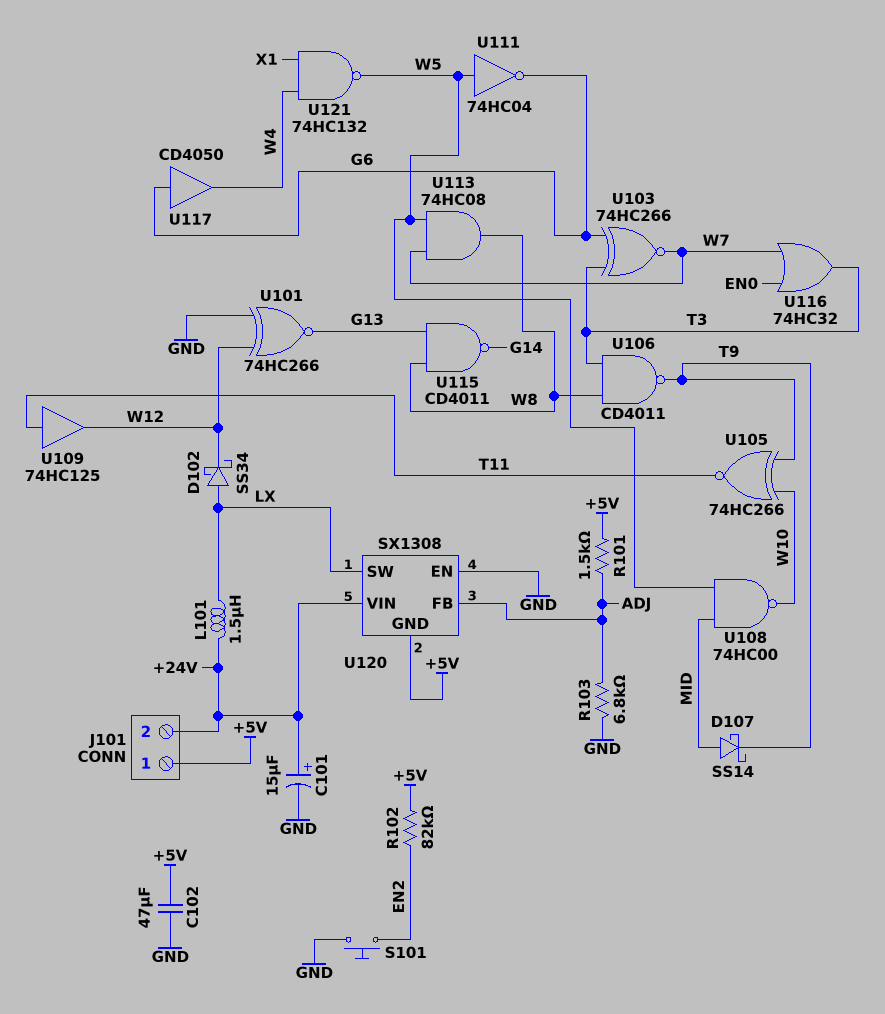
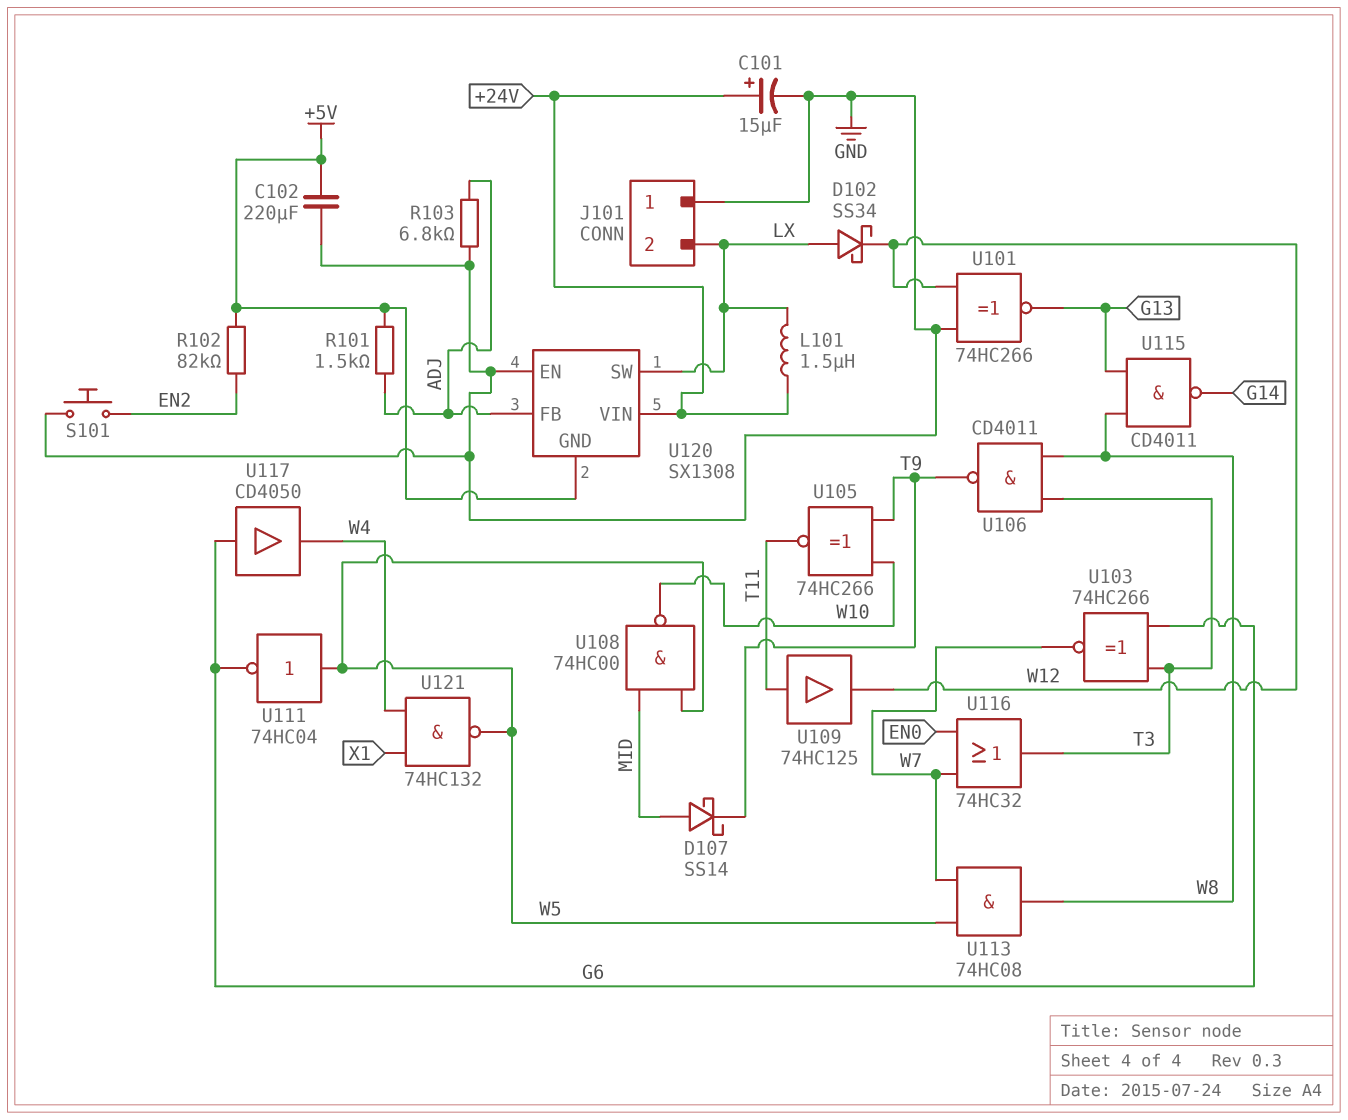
C102: 47uF (+5V, GND) -> 220uF (+5V, GND)
J101 pin 1: +5V -> GND
J101 pin 2: +24V -> LX

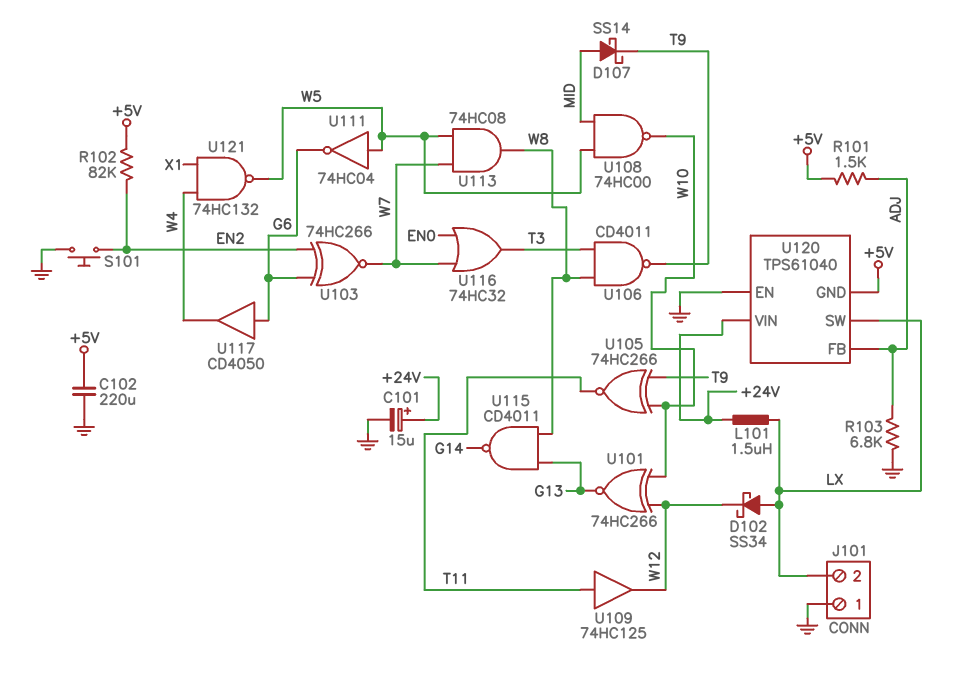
U101: XNOR 74HC266 (in GND, in W12, out G13) -> XNOR 74HC266 (in W10, in W12, out G13)
U103: XNOR 74HC266 (in G6, in T3, out W7) -> XNOR 74HC266 (in EN2, in G6, out W7)
U120: SX1308 -> TPS61040

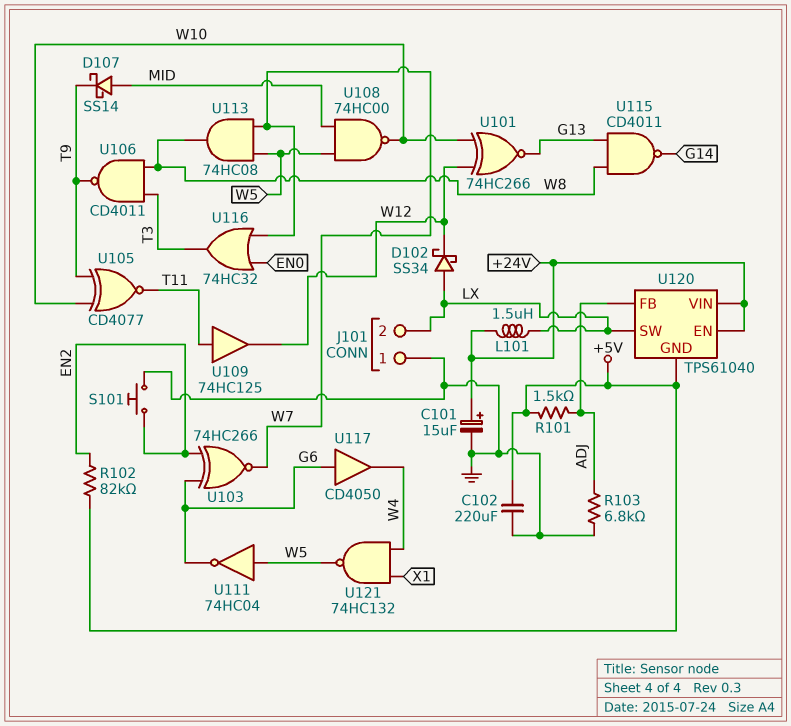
U105: XNOR 74HC266 (in T9, in W10, out T11) -> XNOR CD4077 (in T9, in W10, out T11)
U120 pin EN: GND -> +24V

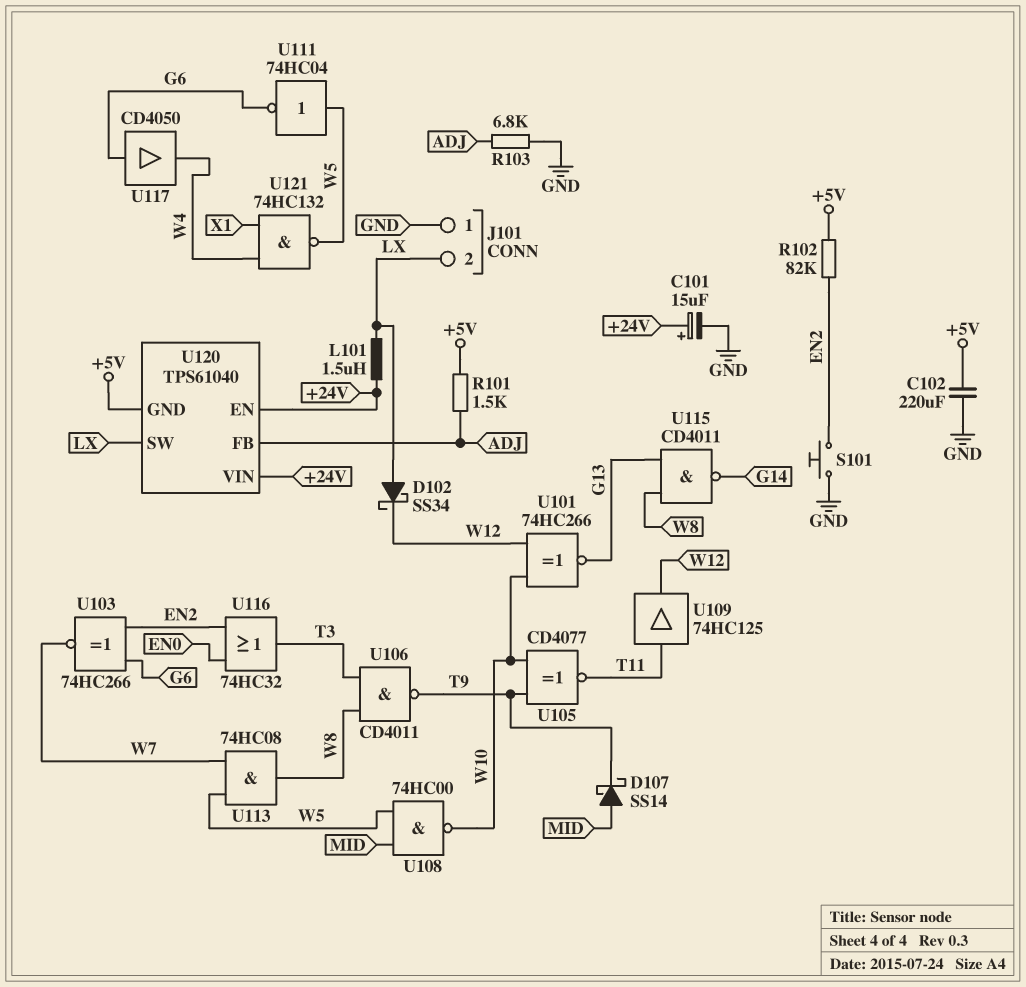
U116: OR 74HC32 (in EN0, in W7, out T3) -> OR 74HC32 (in EN0, in EN2, out T3)

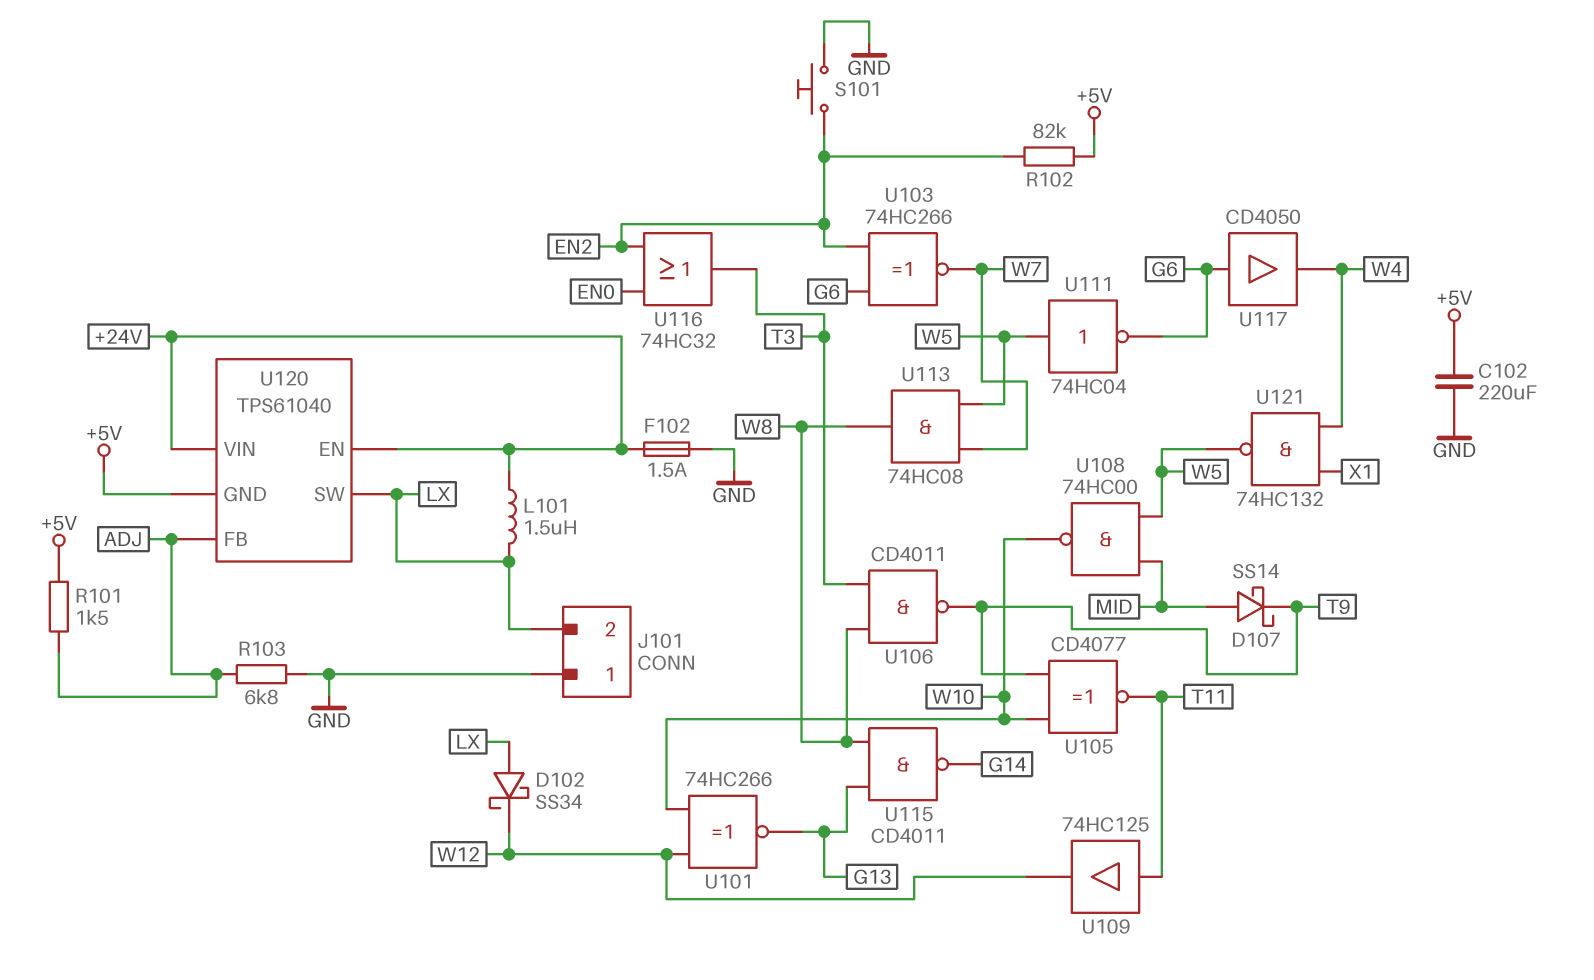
C101: 15uF (plus +24V, minus GND) -> none
F102: none -> 1.5A (+24V, GND)

